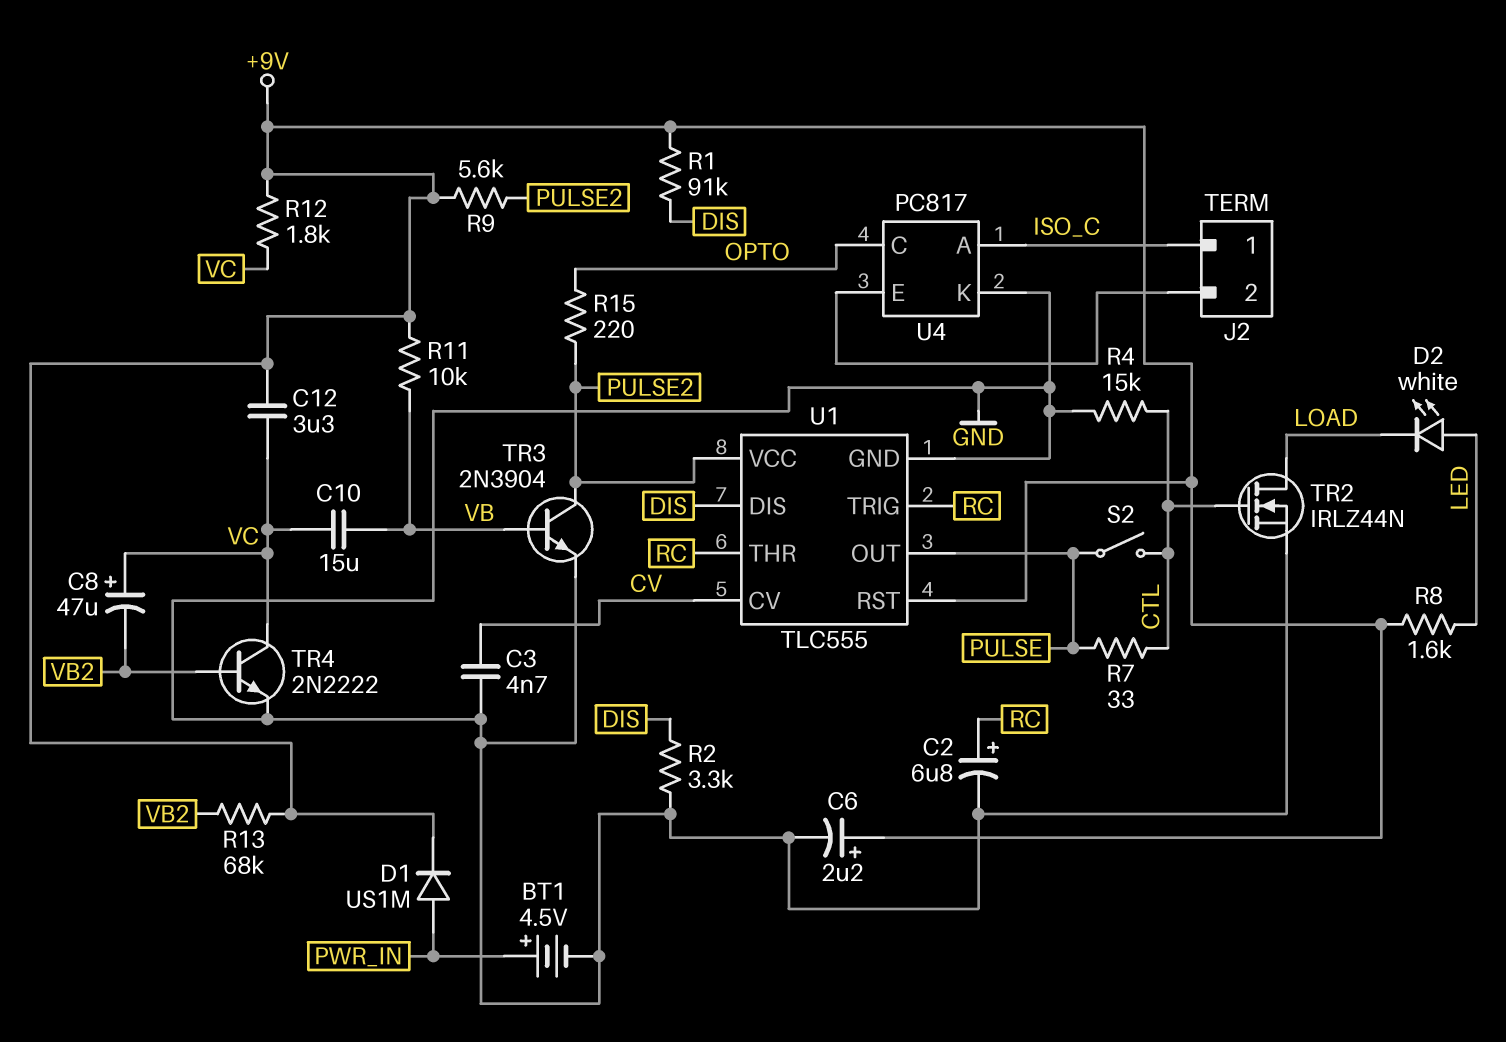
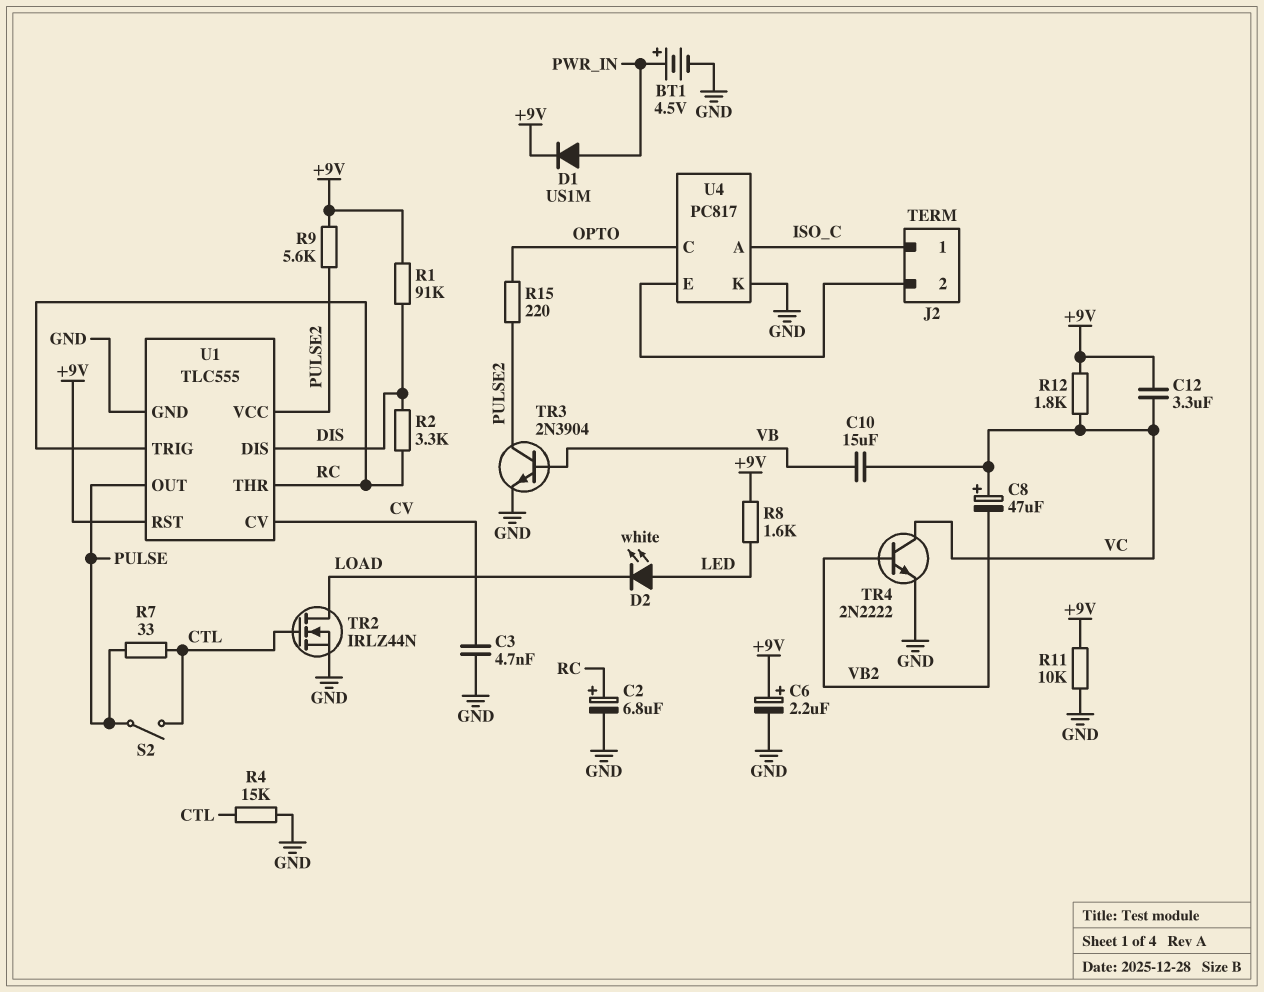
R2: 3.3k (DIS, GND) -> 3.3k (DIS, RC)
R11: 10k (+9V, VB) -> 10k (+9V, GND)
R13: 68k (+9V, VB2) -> none

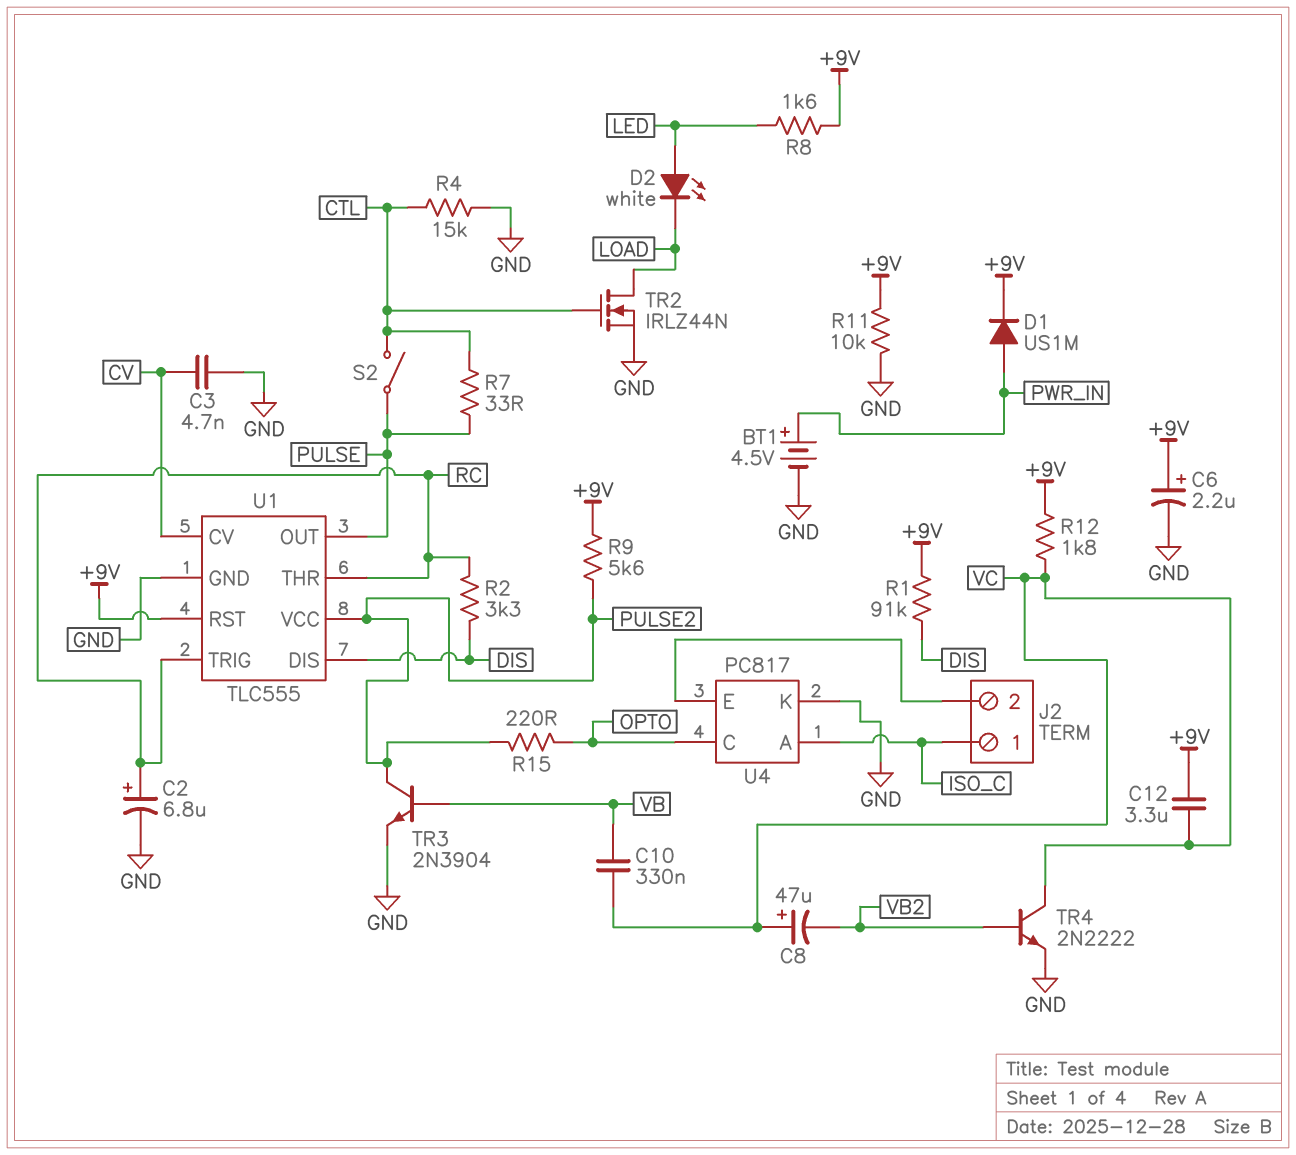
C10: 15uF (VB, VC) -> 330nF (VB, VC)

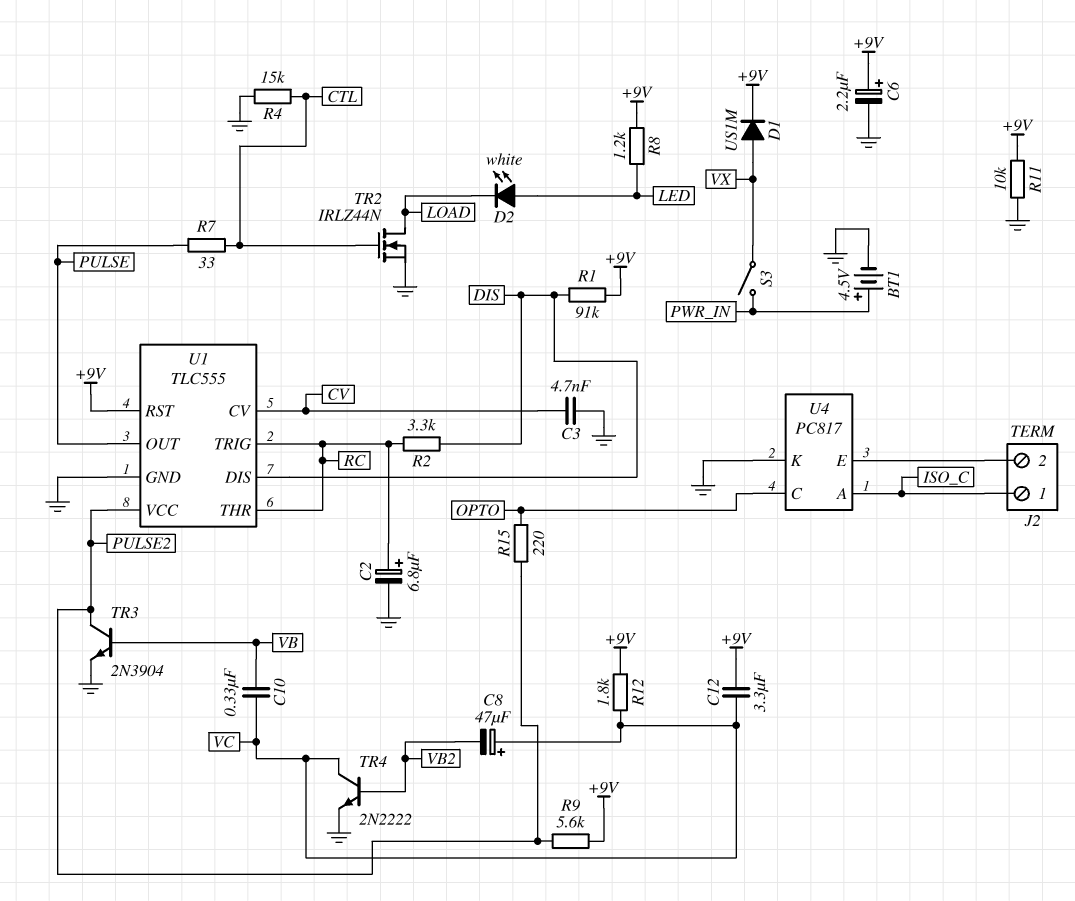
D1: diode US1M (A PWR_IN, K +9V) -> diode US1M (A VX, K +9V)
R8: 1.6k (+9V, LED) -> 1.2k (+9V, LED)
S2: switch (CTL, PULSE) -> none
S3: none -> switch (PWR_IN, VX)

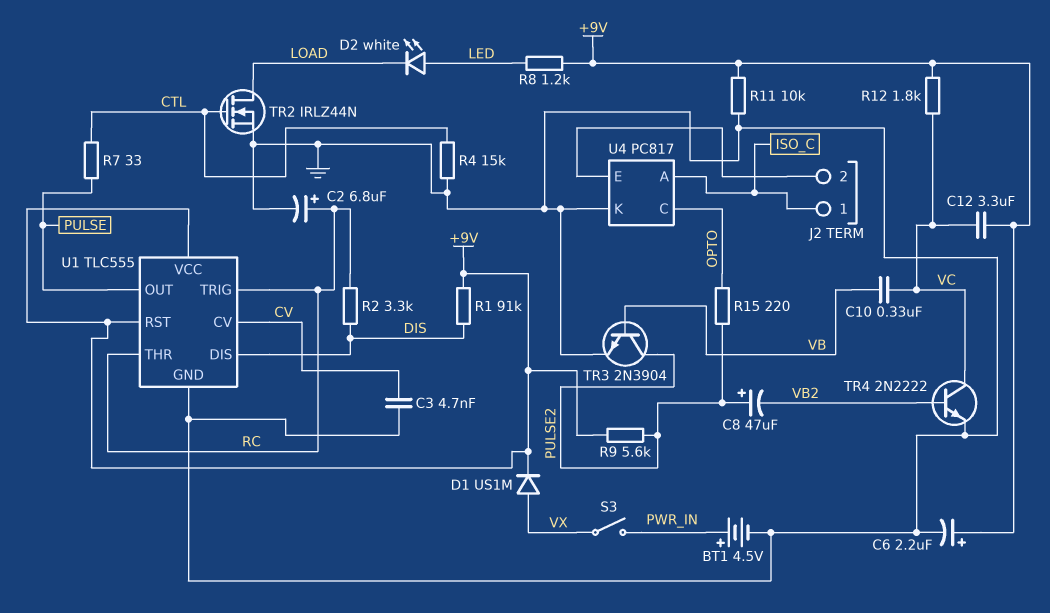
C8: 47uF (plus VC, minus VB2) -> 47uF (plus PULSE2, minus VB2)
U1 pin VCC: PULSE2 -> +9V

